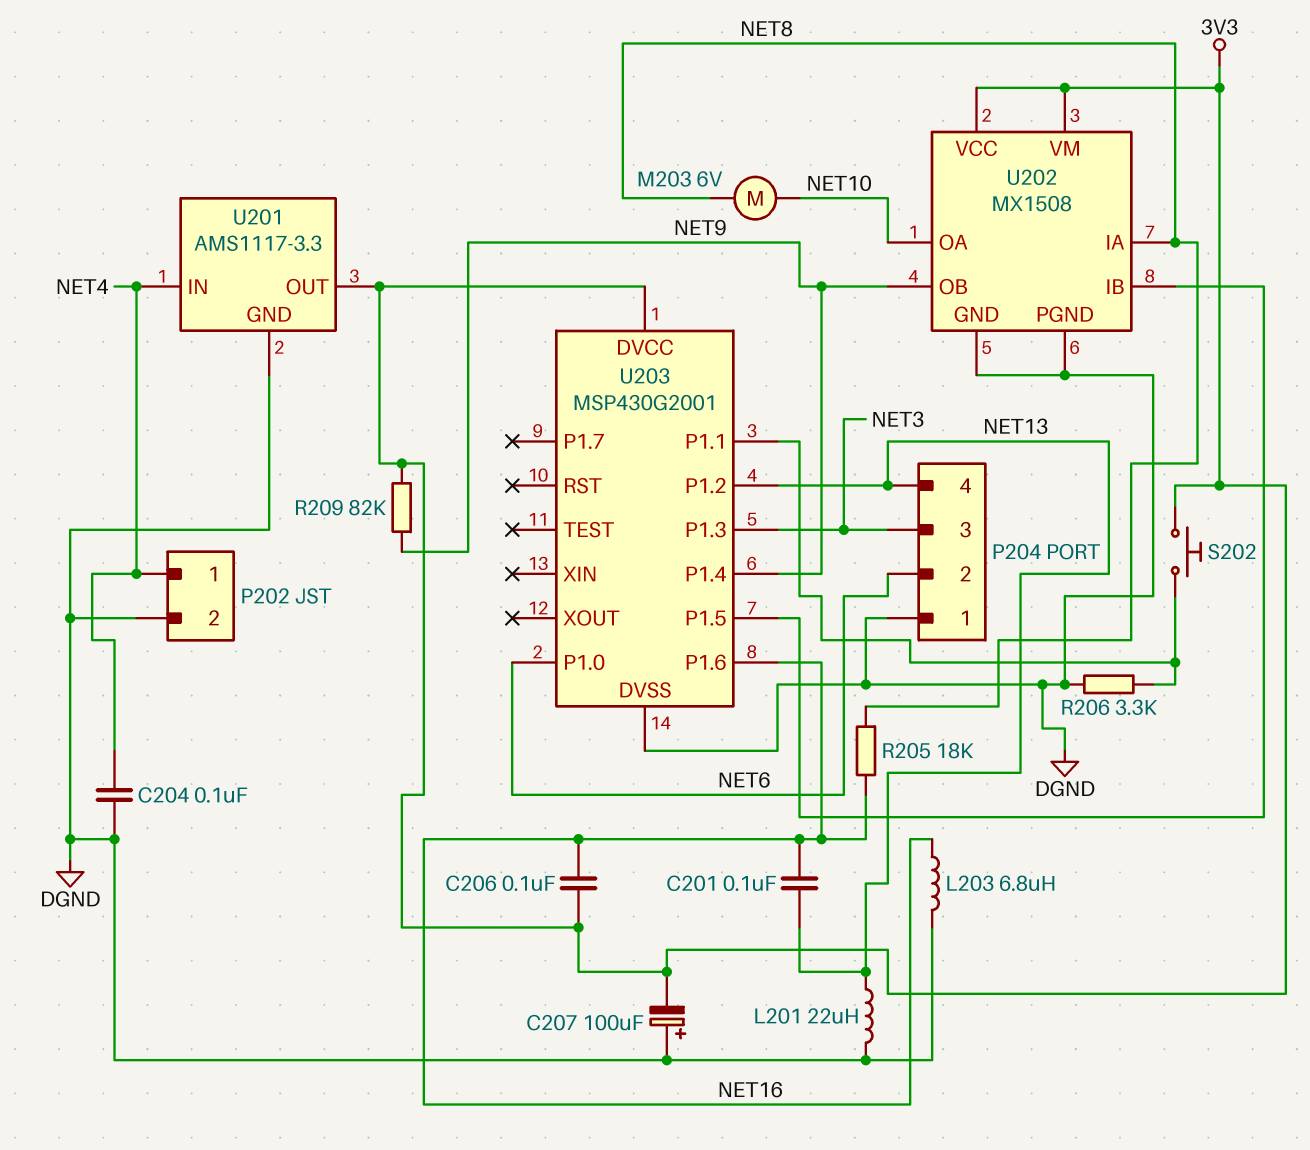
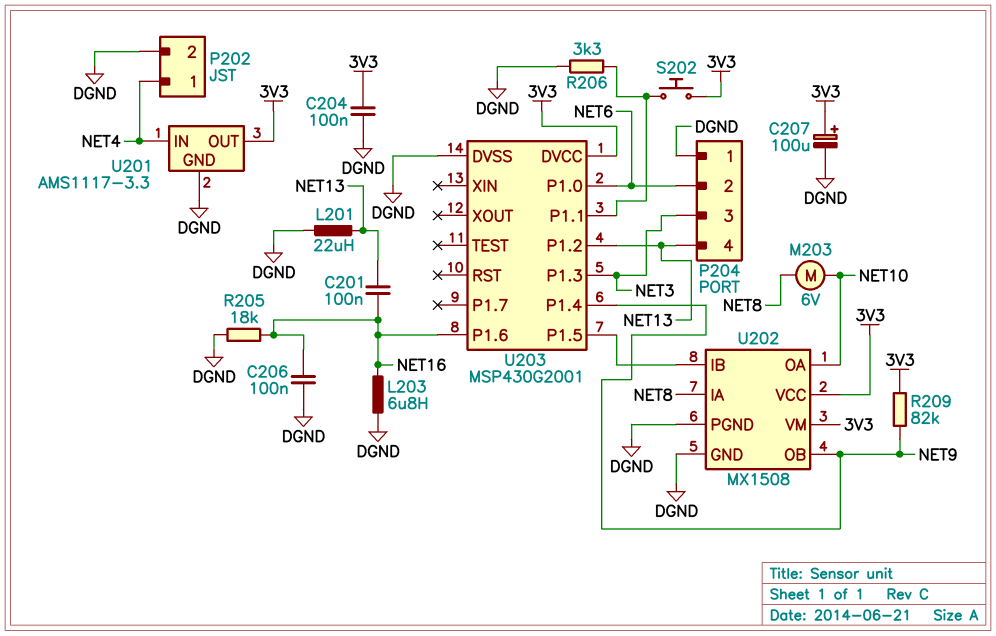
C204: 100nF (DGND, NET4) -> 100nF (3V3, DGND)
C206: 100nF (3V3, NET16) -> 100nF (DGND, NET16)
C207: 100uF (plus DGND, minus 3V3) -> 100uF (plus 3V3, minus DGND)
R205: 18k (NET8, NET16) -> 18k (DGND, NET16)

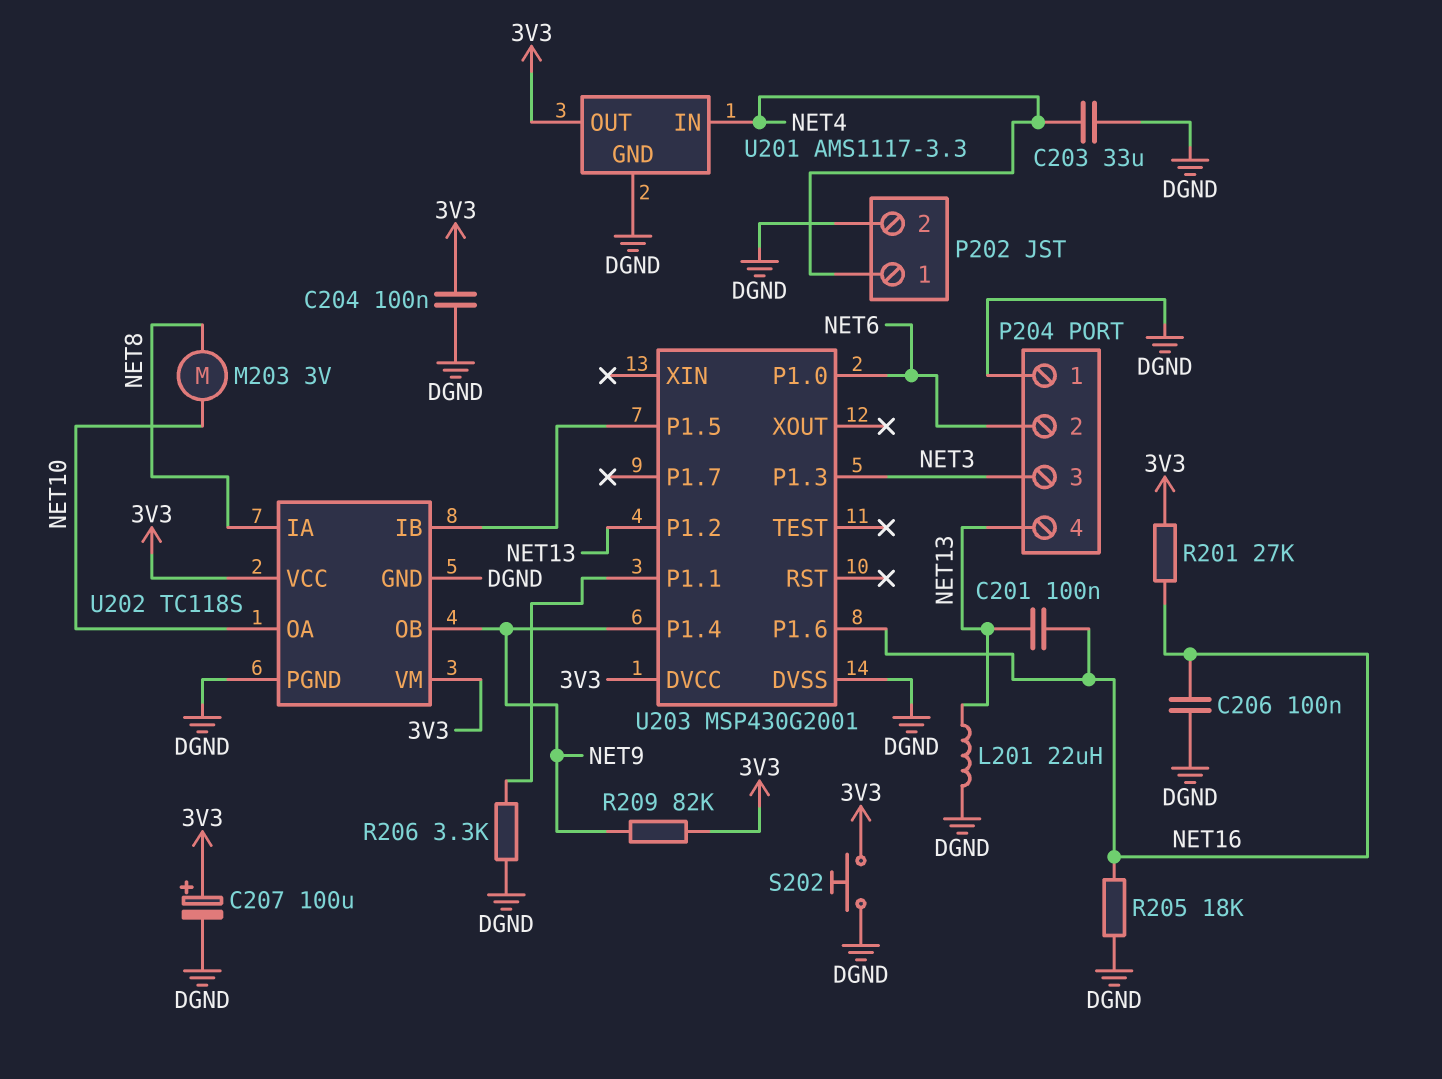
C203: none -> 33uF (DGND, NET4)
L203: 6.8uH (DGND, NET16) -> none
M203: motor 6V (NET8, NET10) -> motor 3V (NET8, NET10)
R201: none -> 27k (3V3, NET16)
S202: button (3V3, U203/P1.1) -> button (3V3, DGND)
U202: MX1508 -> TC118S

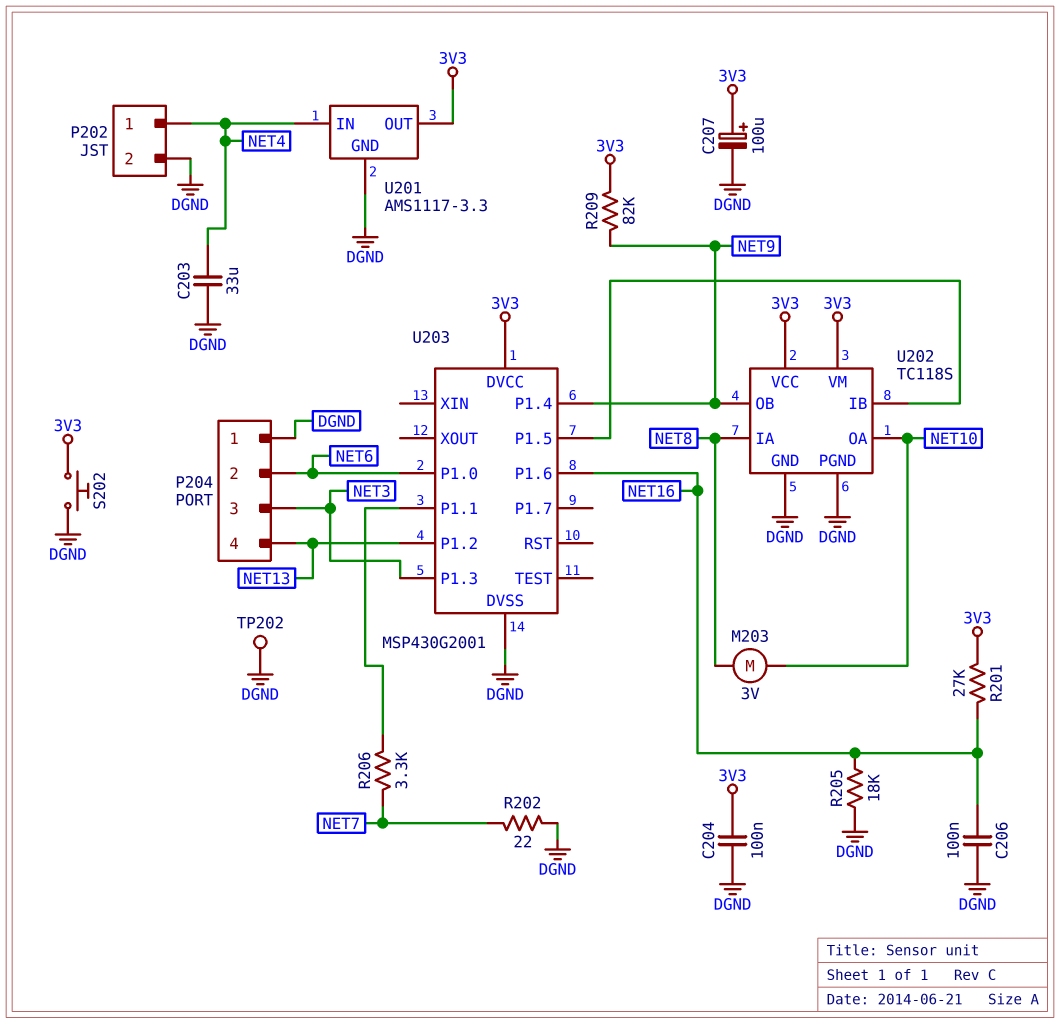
C201: 100nF (NET13, NET16) -> none
L201: 22uH (DGND, NET13) -> none
R202: none -> 22 (DGND, NET7)
R206: 3.3k (DGND, U203/P1.1) -> 3.3k (NET7, U203/P1.1)
TP202: none -> test point (DGND)

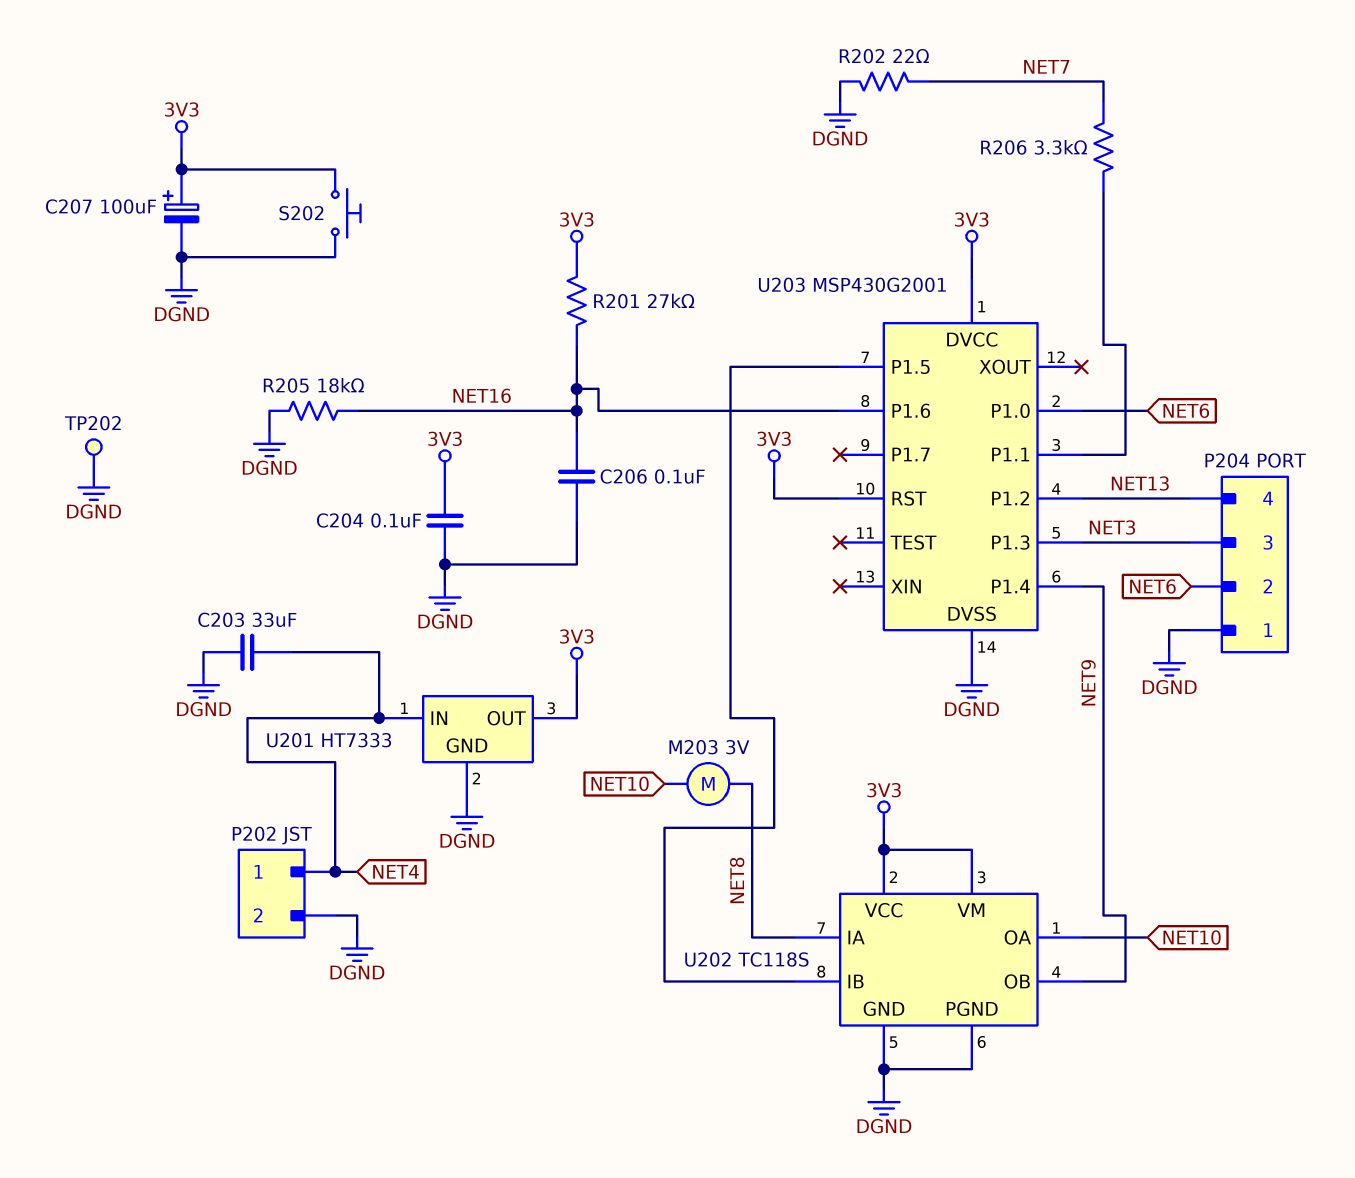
R209: 82k (3V3, NET9) -> none
U201: AMS1117-3.3 -> HT7333
U203 pin RST: none -> 3V3

